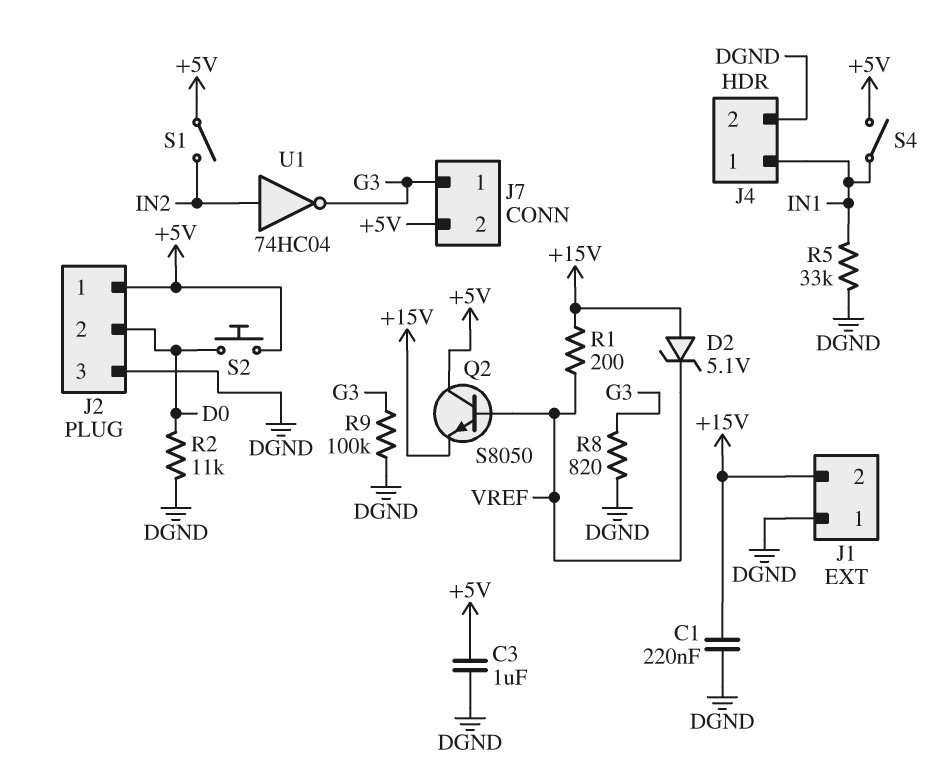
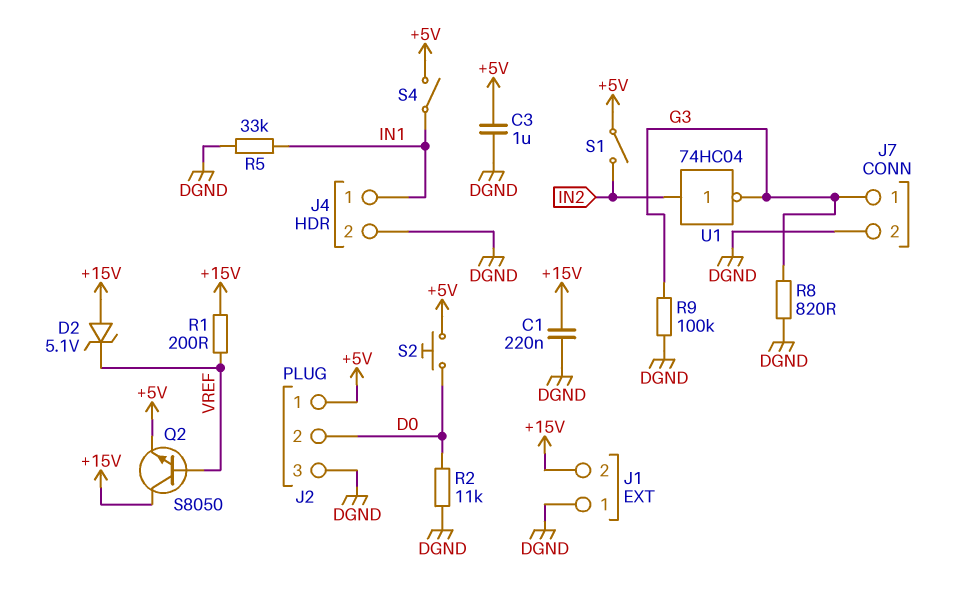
J7 pin 2: +5V -> DGND
Q2: NPN S8050 (B VREF, C +5V, E +15V) -> NPN S8050 (B VREF, C +15V, E +5V)

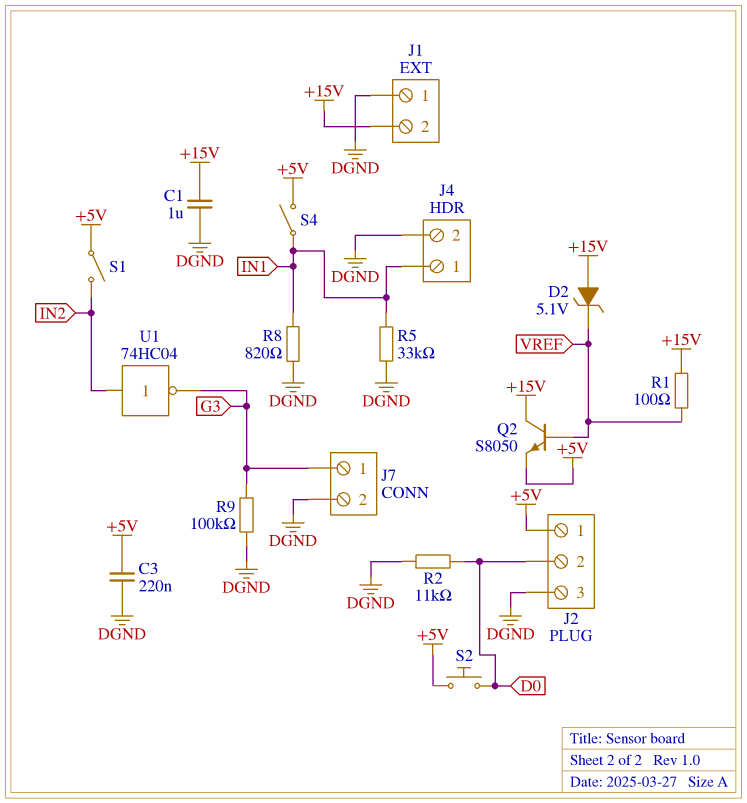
C1: 220nF (+15V, DGND) -> 1uF (+15V, DGND)
C3: 1uF (+5V, DGND) -> 220nF (+5V, DGND)
R1: 200 (+15V, VREF) -> 100 (+15V, VREF)
R8: 820 (DGND, G3) -> 820 (DGND, IN1)

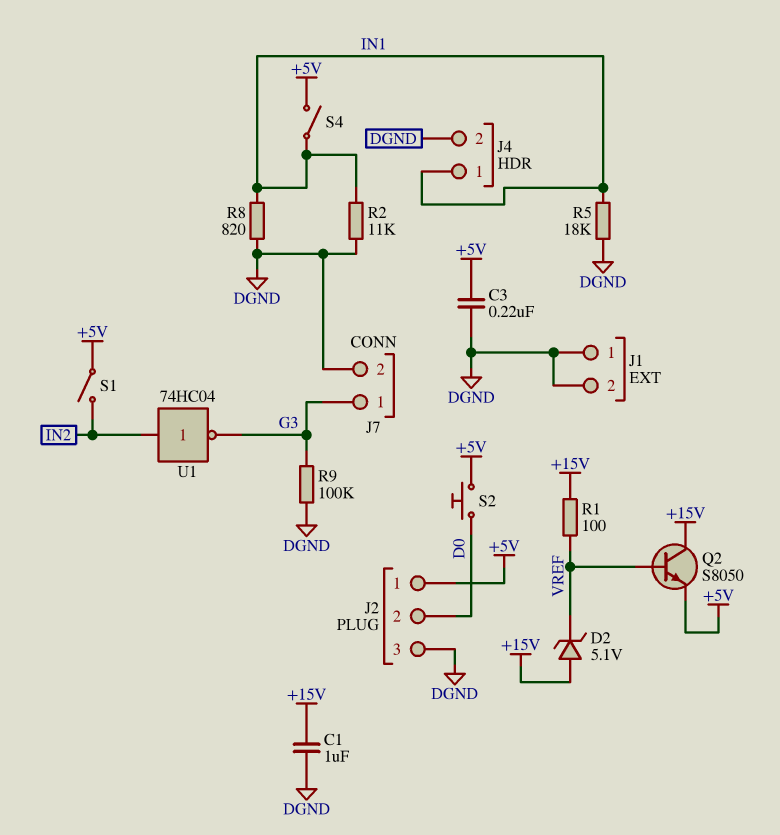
J1 pin 2: +15V -> DGND
R2: 11k (D0, DGND) -> 11k (DGND, IN1)
R5: 33k (DGND, IN1) -> 18k (DGND, IN1)

